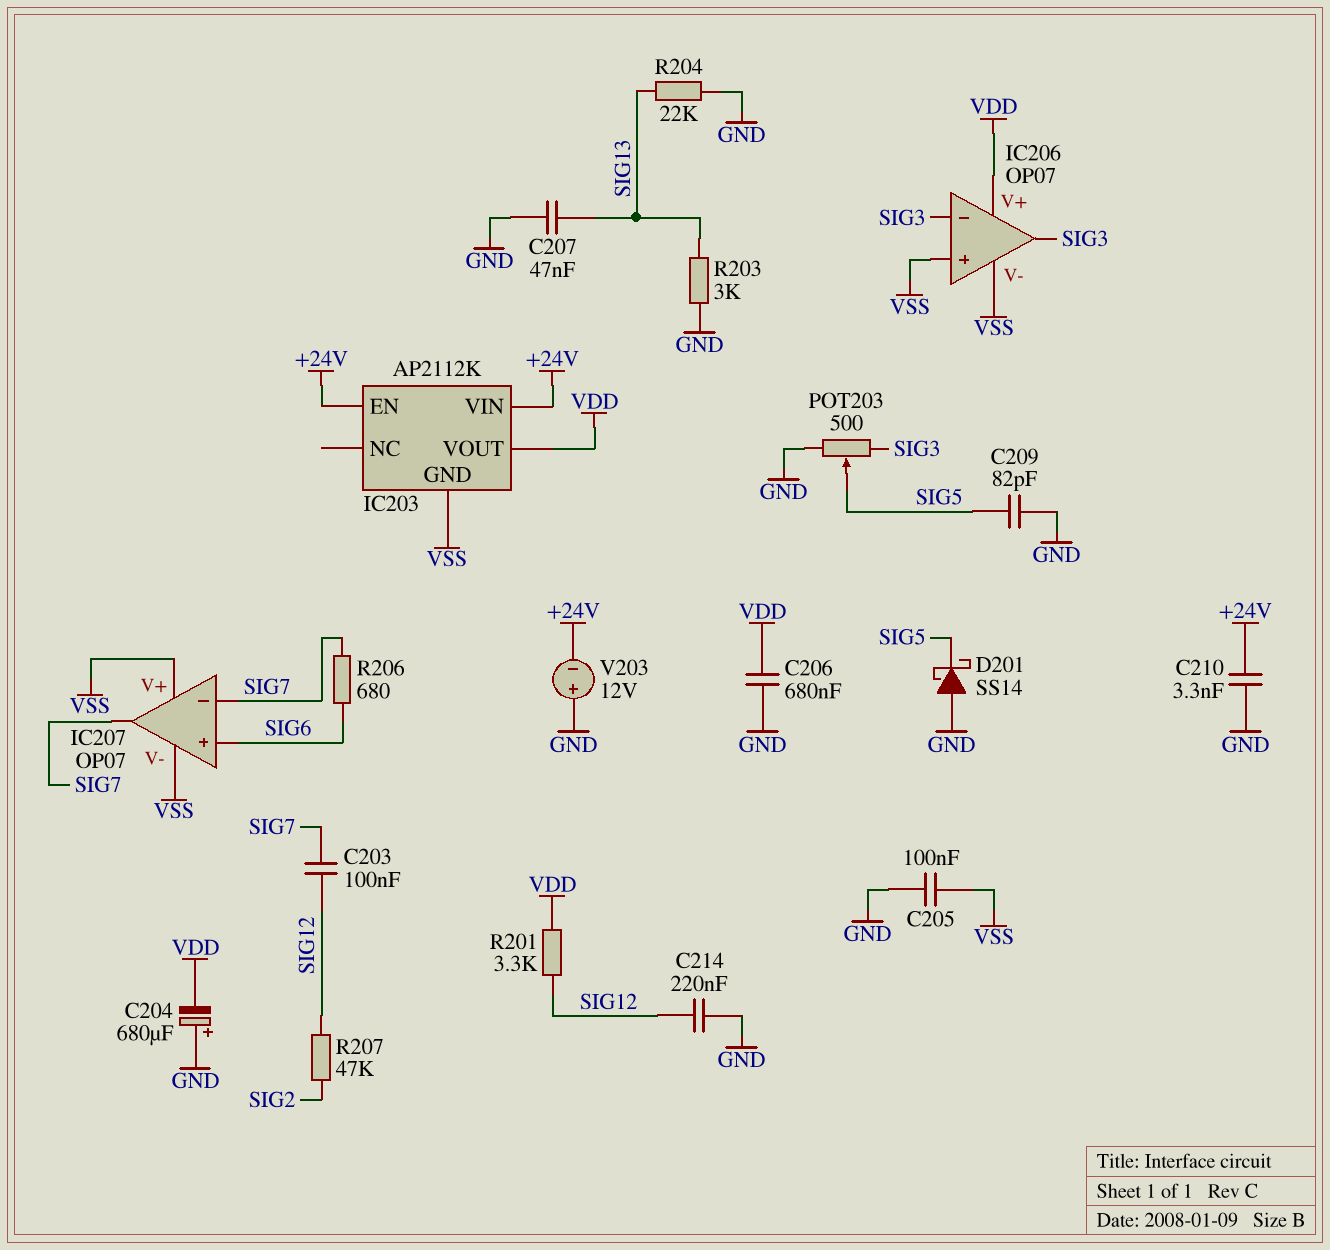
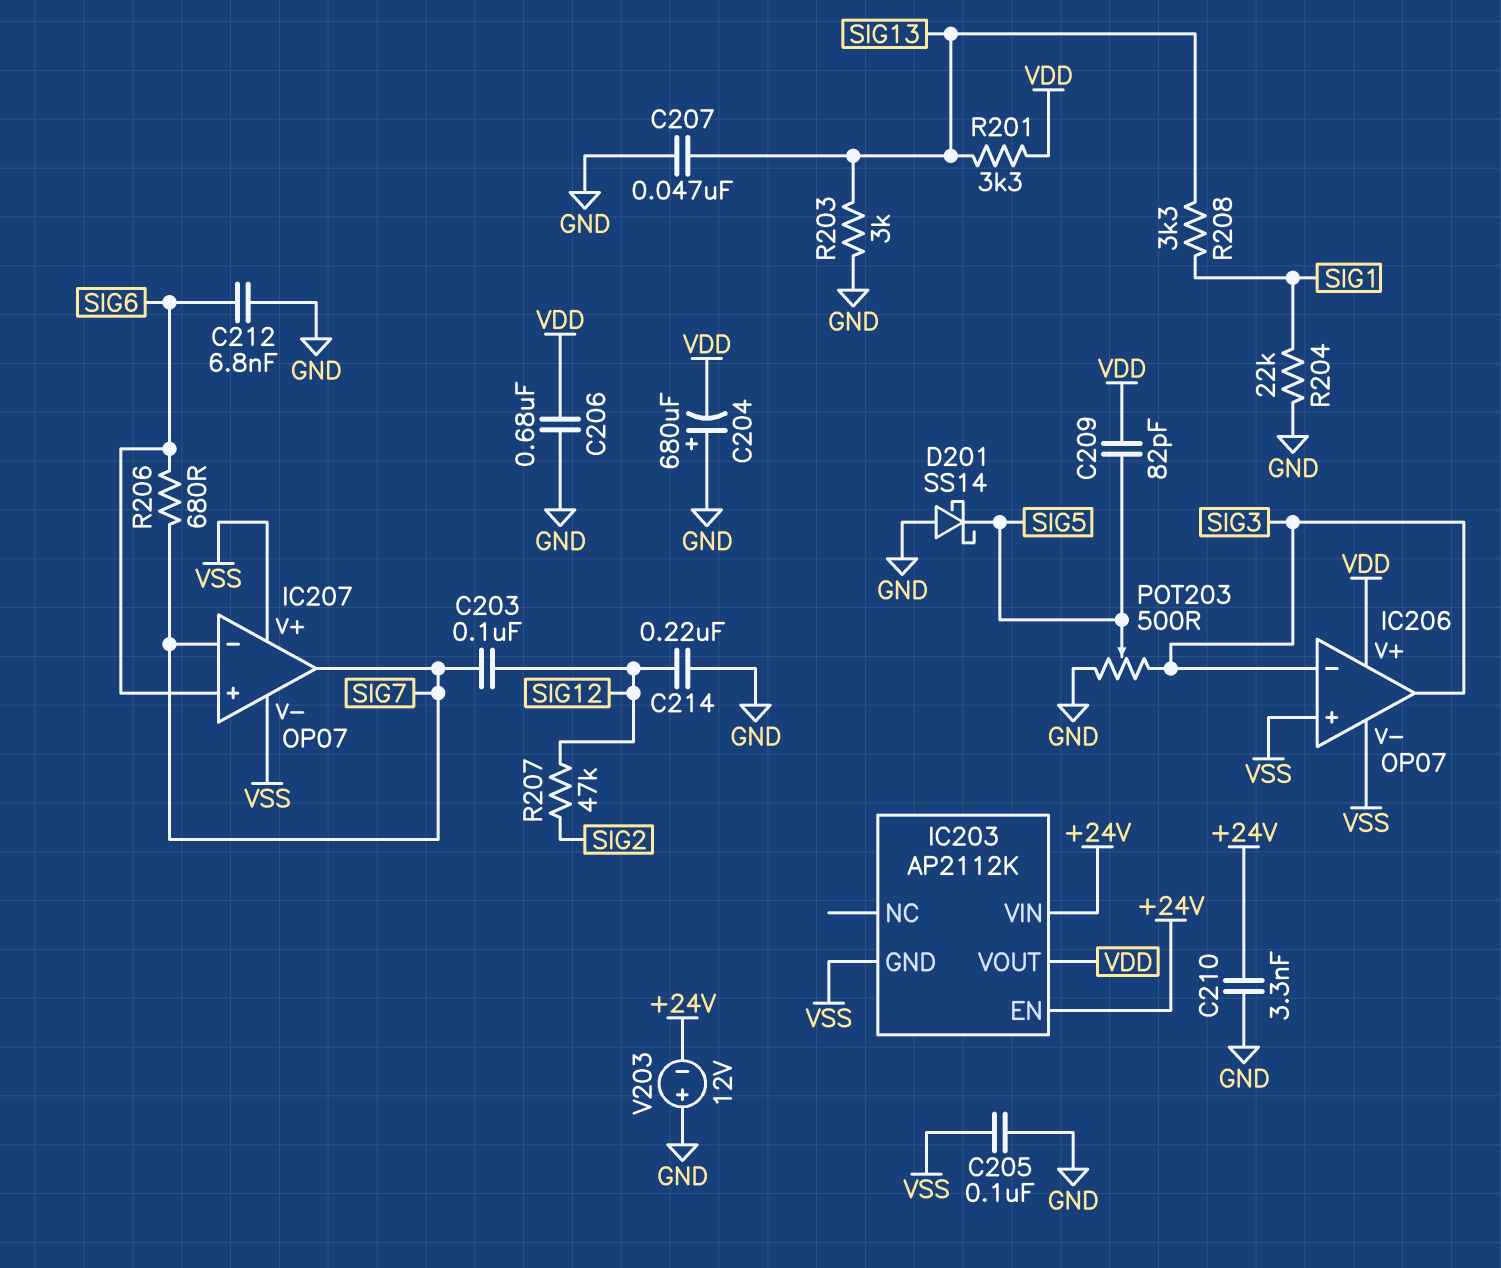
C209: 82pF (GND, SIG5) -> 82pF (SIG5, VDD)
C212: none -> 6.8nF (GND, SIG6)
R201: 3.3k (SIG12, VDD) -> 3.3k (SIG13, VDD)
R204: 22k (GND, SIG13) -> 22k (GND, SIG1)
R208: none -> 3.3k (SIG1, SIG13)

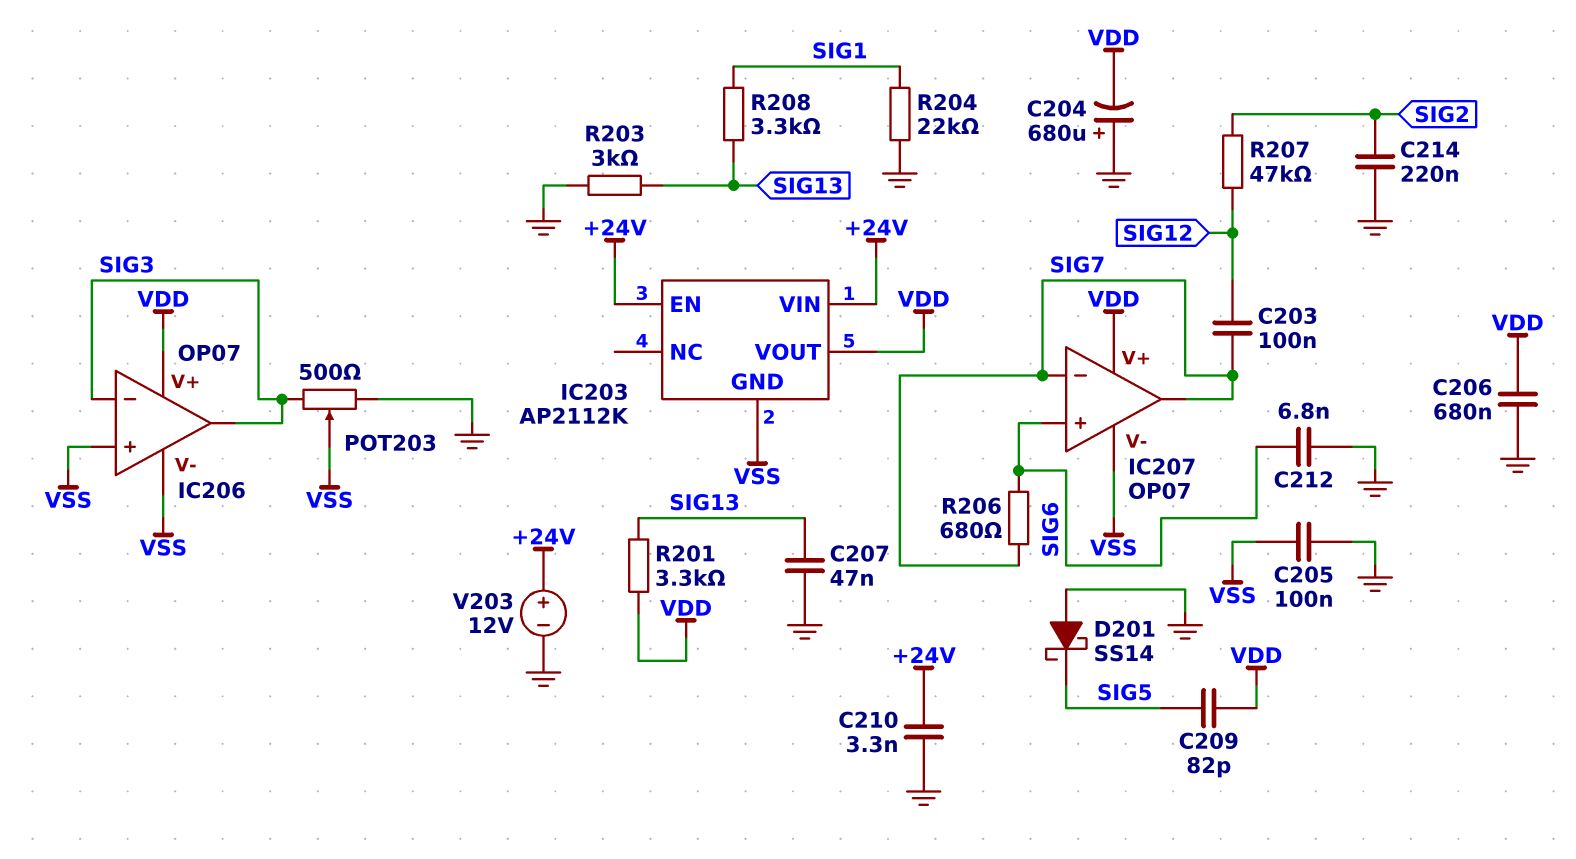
C214: 220nF (GND, SIG12) -> 220nF (GND, SIG2)
IC207 pin V+: VSS -> VDD
POT203: 500 (GND, SIG3, wiper SIG5) -> 500 (GND, SIG3, wiper VSS)
V203: 12V (plus GND, minus +24V) -> 12V (plus +24V, minus GND)

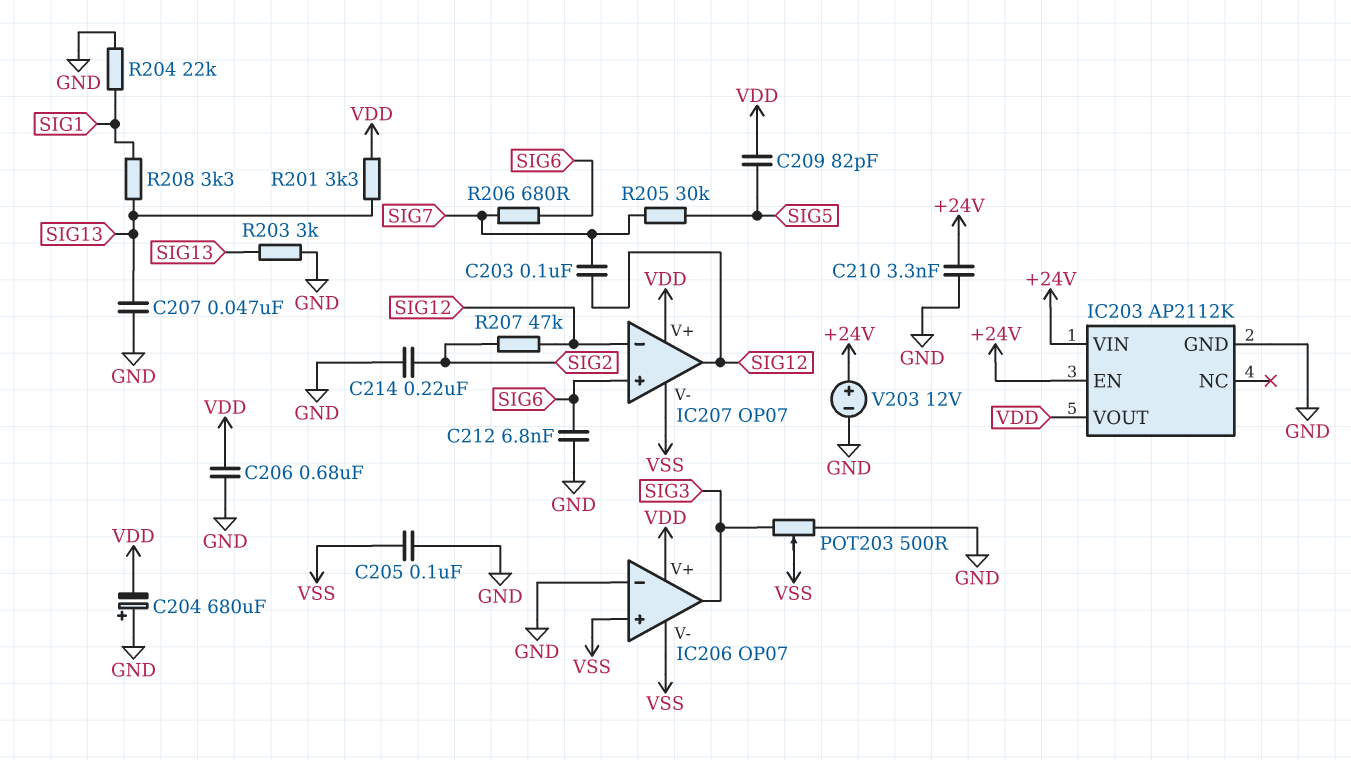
D201: schottky SS14 (A GND, K SIG5) -> none
IC203 pin GND: VSS -> GND
IC206 pin in-: SIG3 -> GND
IC207 pin in-: SIG7 -> SIG12
IC207 pin out: SIG7 -> SIG12
R205: none -> 30k (SIG5, SIG7)

